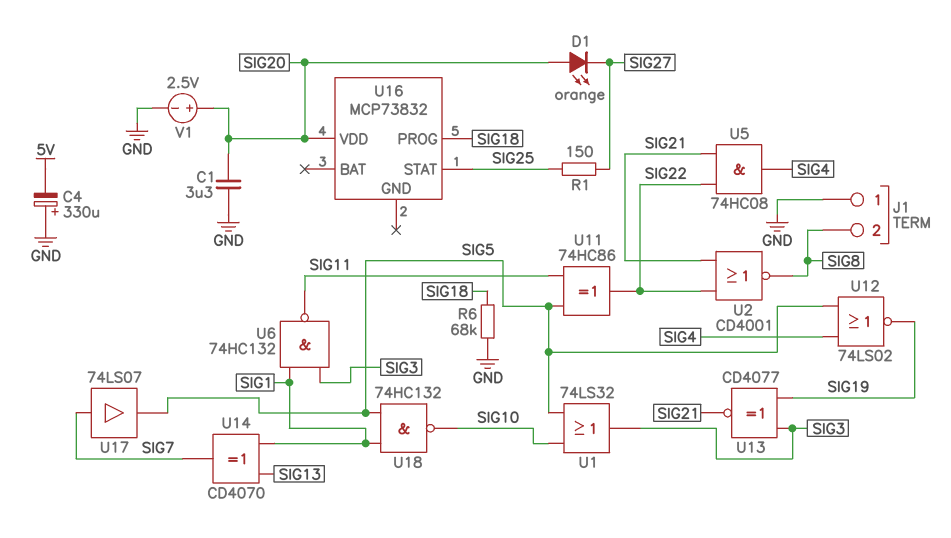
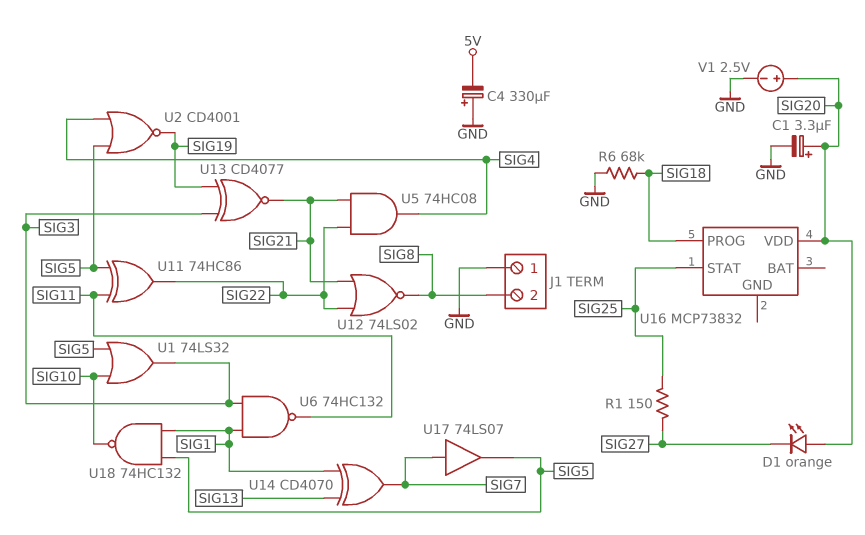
C1: 3.3uF (GND, SIG20) -> 3.3uF (plus SIG20, minus GND)
U2: NOR CD4001 (in SIG21, in SIG22, out SIG8) -> NOR CD4001 (in SIG4, in SIG5, out SIG19)
U12: NOR 74LS02 (in SIG4, in SIG5, out SIG19) -> NOR 74LS02 (in SIG21, in SIG22, out SIG8)

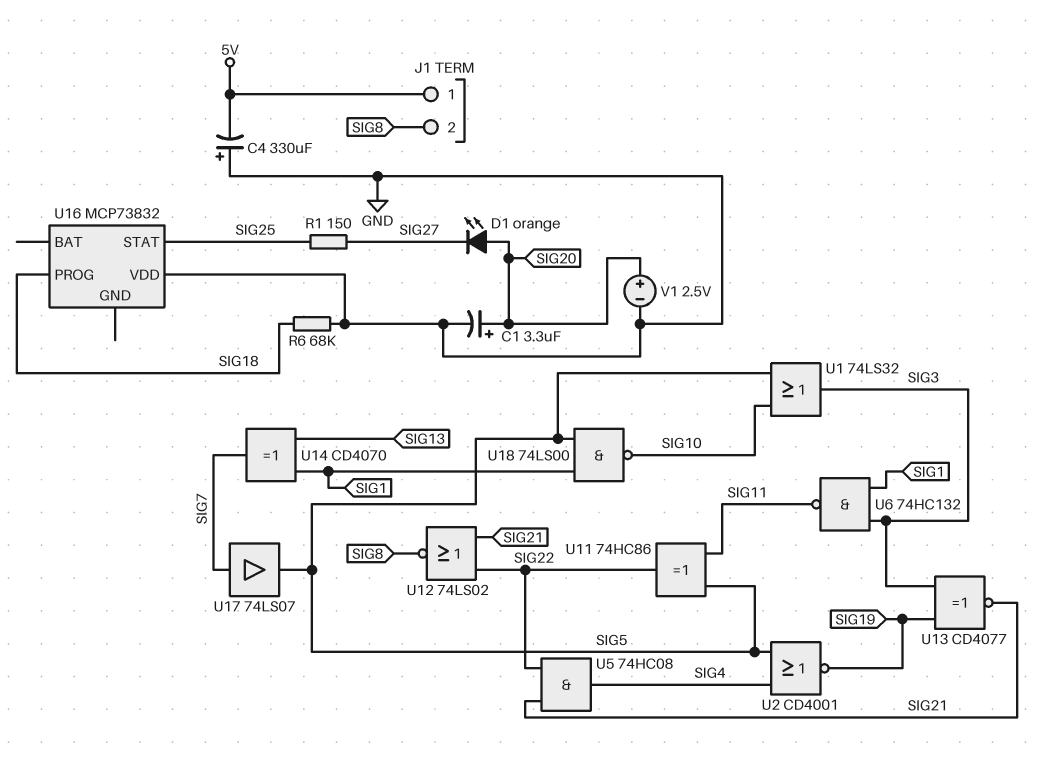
J1 pin 1: GND -> 5V
U16 pin VDD: SIG20 -> GND
U18: NAND 74HC132 (in SIG1, in SIG5, out SIG10) -> NAND 74LS00 (in SIG1, in SIG5, out SIG10)

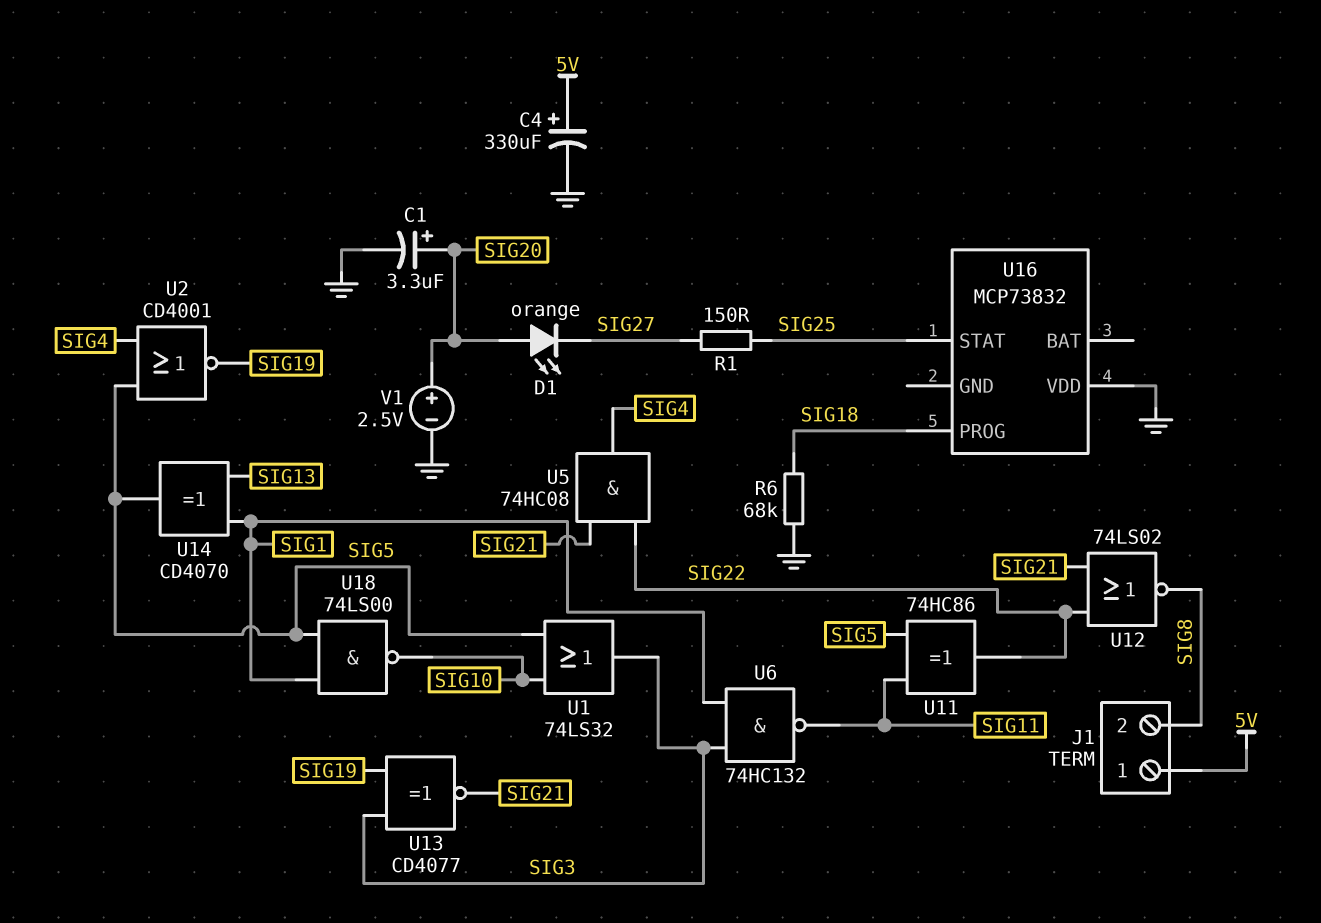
C4: 330uF (plus GND, minus 5V) -> 330uF (plus 5V, minus GND)
U14: XOR CD4070 (in SIG1, in SIG13, out SIG7) -> XOR CD4070 (in SIG1, in SIG13, out SIG5)
U17: buffer 74LS07 (in SIG7, out SIG5) -> none

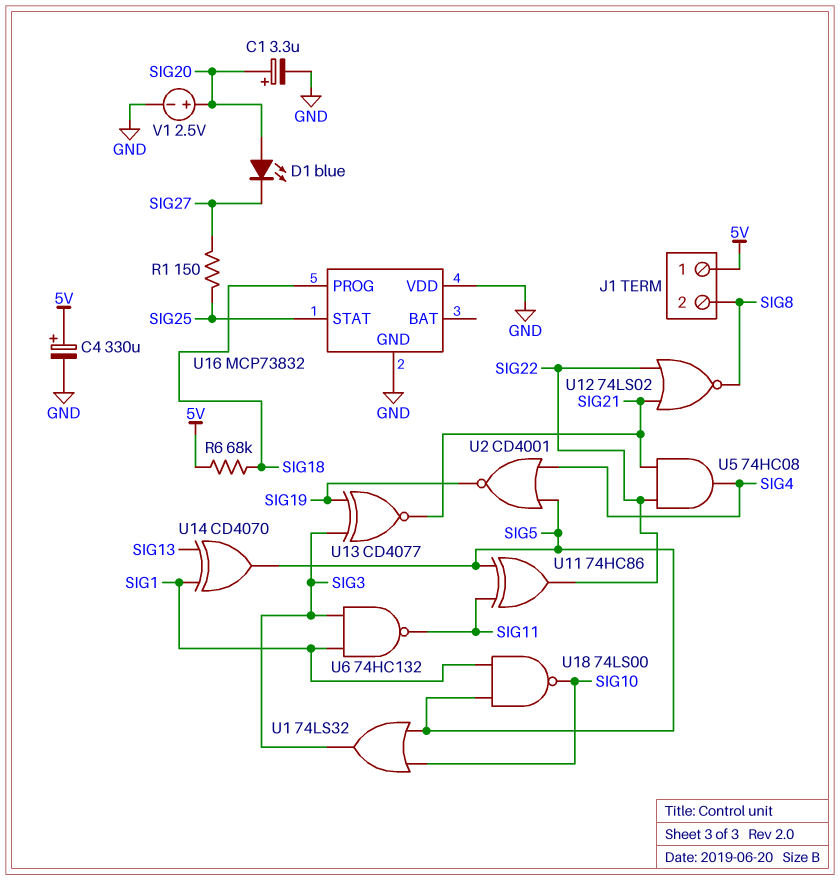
D1: LED orange (A SIG20, K SIG27) -> LED blue (A SIG20, K SIG27)
R6: 68k (GND, SIG18) -> 68k (5V, SIG18)
U16 pin GND: none -> GND

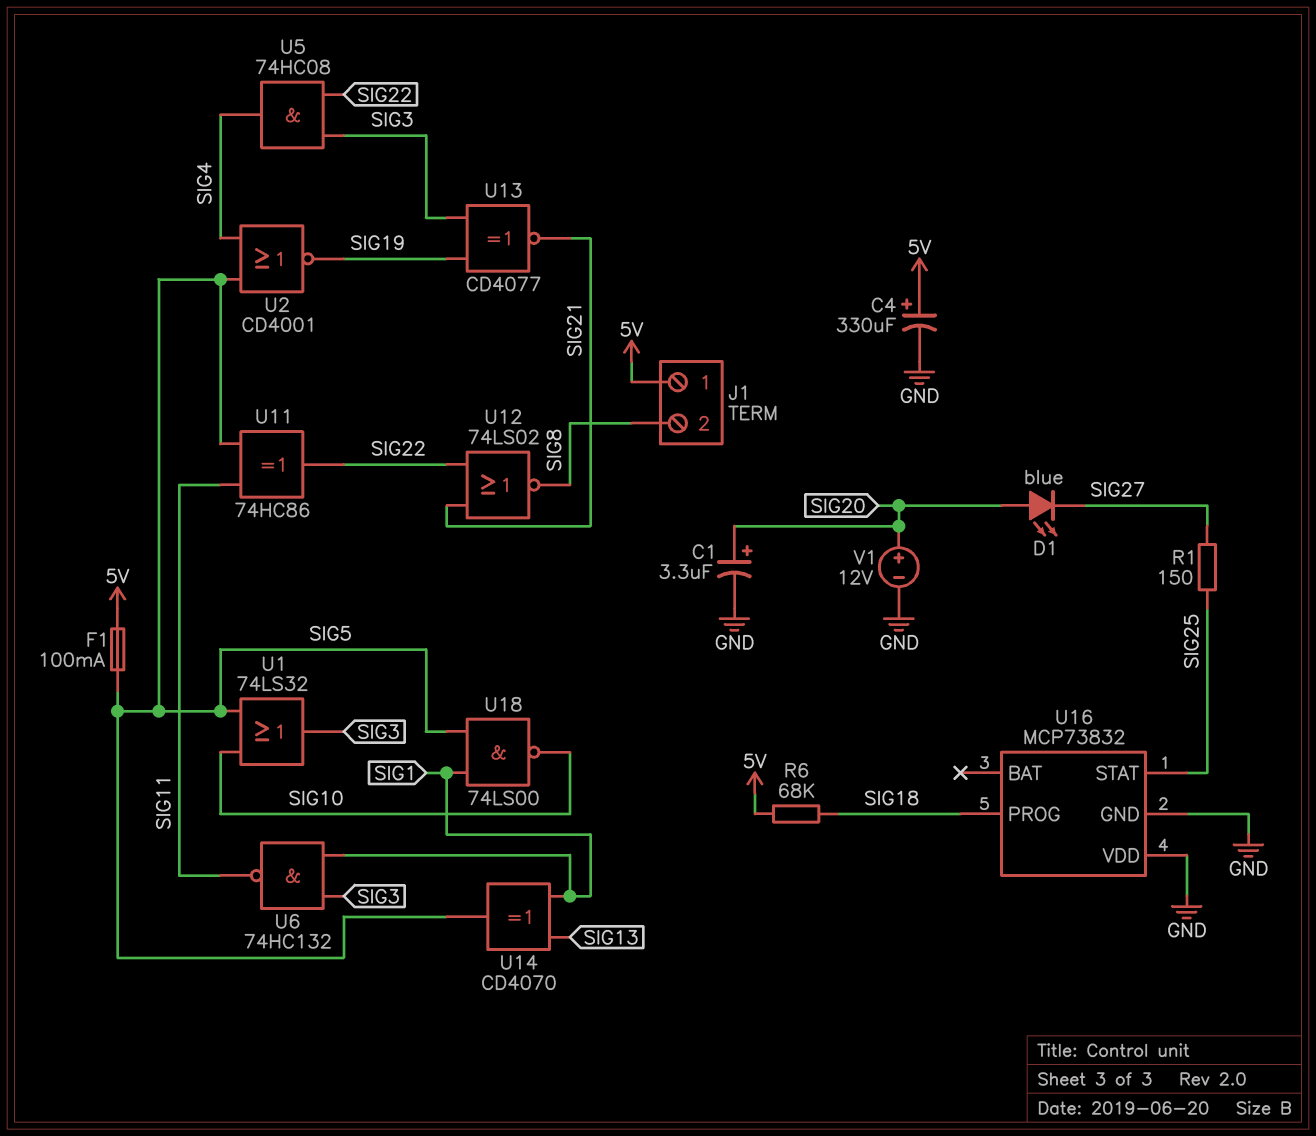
F1: none -> 100mA (5V, SIG5)
U5: AND 74HC08 (in SIG21, in SIG22, out SIG4) -> AND 74HC08 (in SIG3, in SIG22, out SIG4)
V1: 2.5V (plus SIG20, minus GND) -> 12V (plus SIG20, minus GND)

